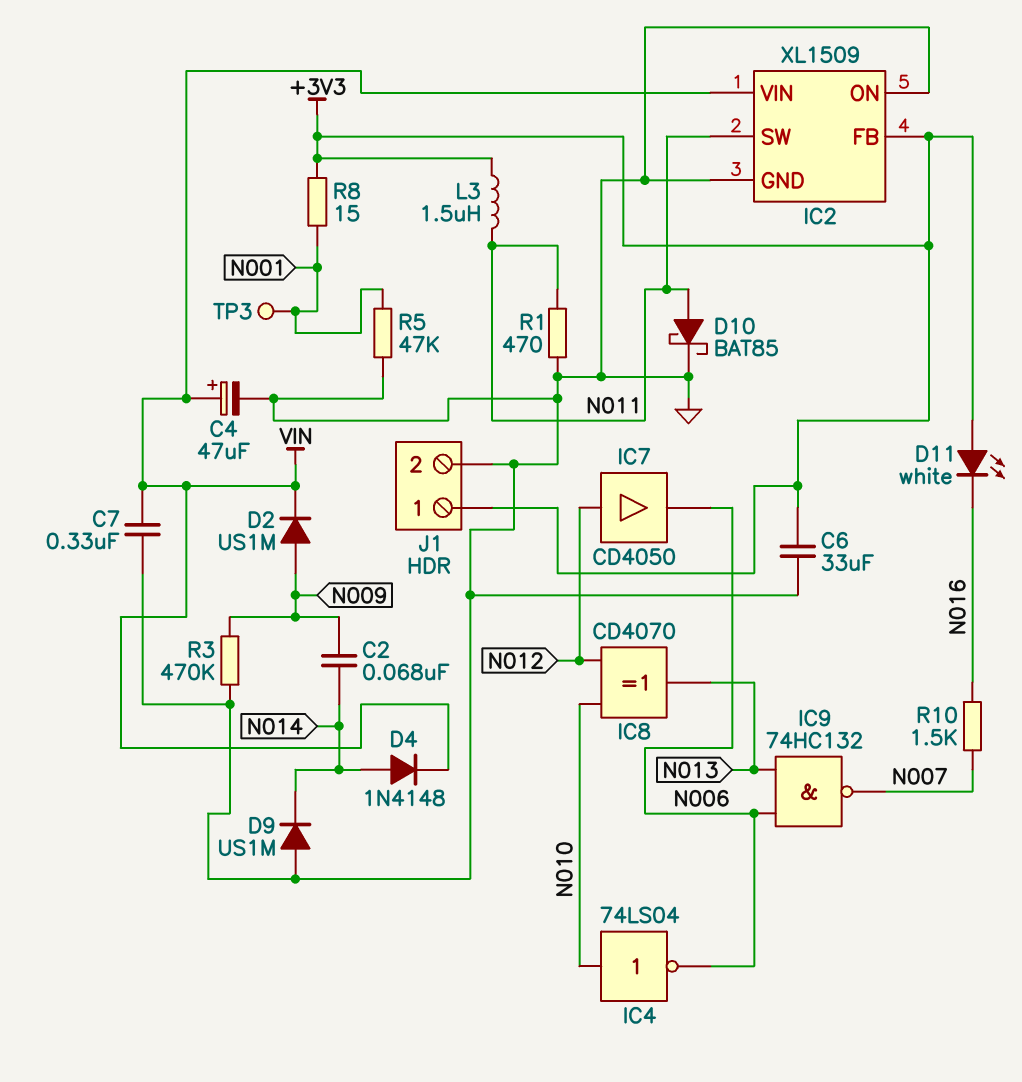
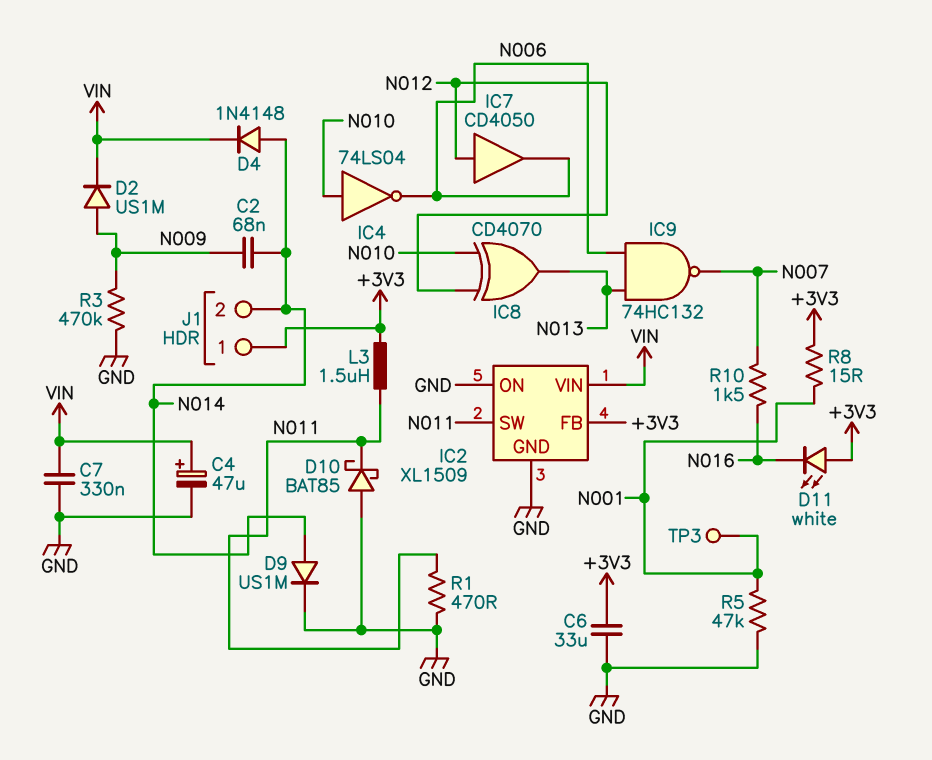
D9: diode US1M (A GND, K N014) -> diode US1M (A N014, K GND)
D10: schottky BAT85 (A N011, K GND) -> schottky BAT85 (A GND, K N011)
J1 pin 2: GND -> N014

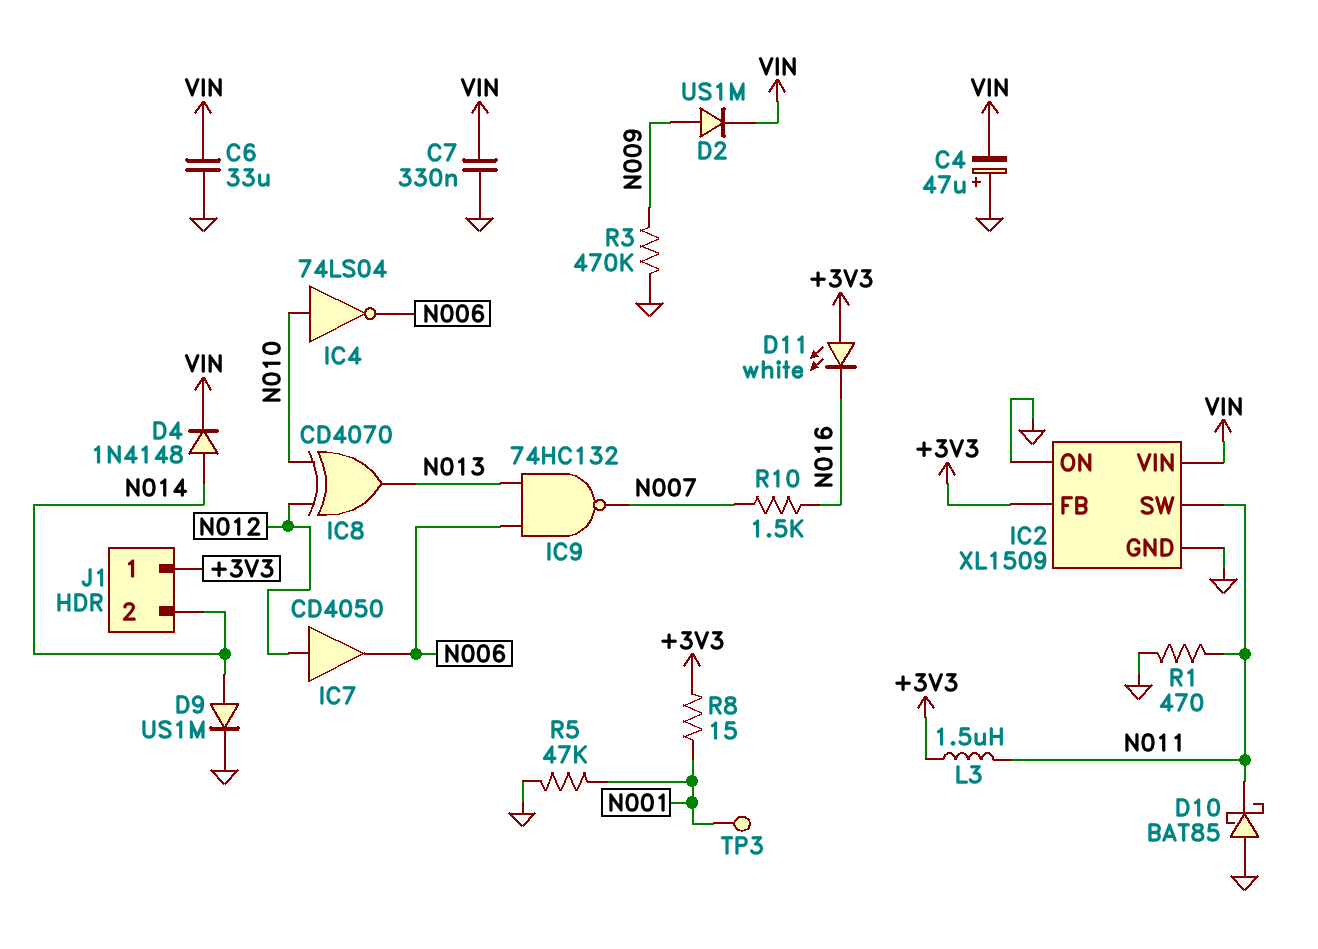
C2: 68nF (N009, N014) -> none
C4: 47uF (plus VIN, minus GND) -> 47uF (plus GND, minus VIN)
C6: 33uF (+3V3, GND) -> 33uF (GND, VIN)

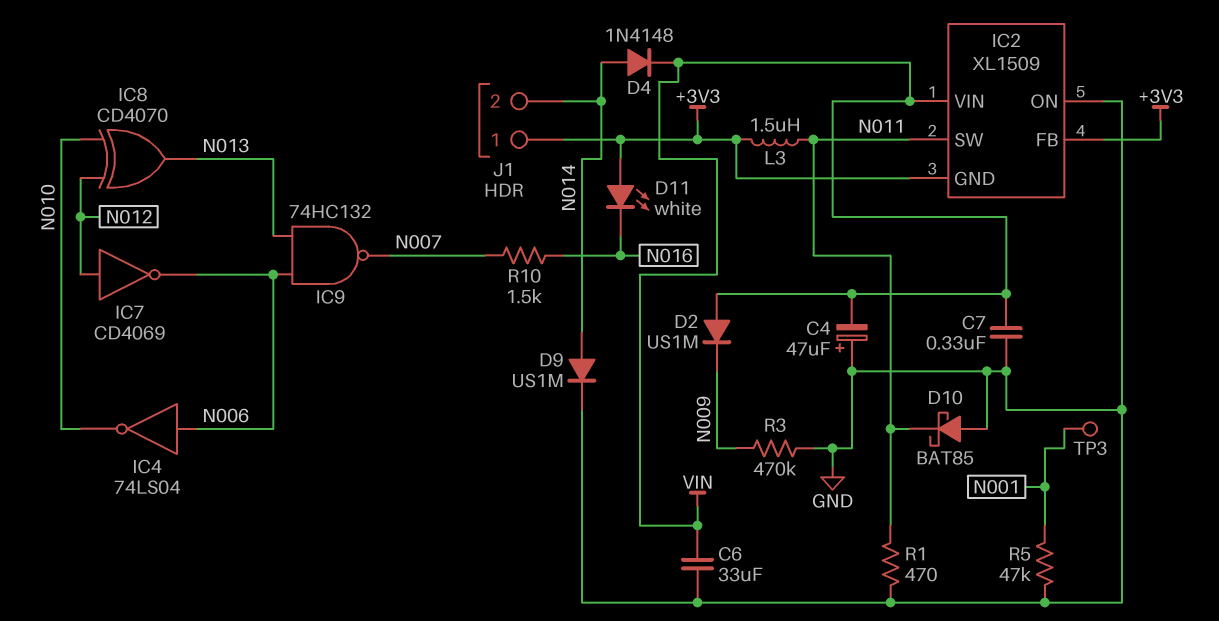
D2: diode US1M (A N009, K VIN) -> diode US1M (A VIN, K N009)
IC2 pin GND: GND -> +3V3
IC4: NOT 74LS04 (in N010, out N006) -> NOT 74LS04 (in N006, out N010)
IC7: buffer CD4050 (in N012, out N006) -> NOT CD4069 (in N012, out N006)
R8: 15 (+3V3, N001) -> none

